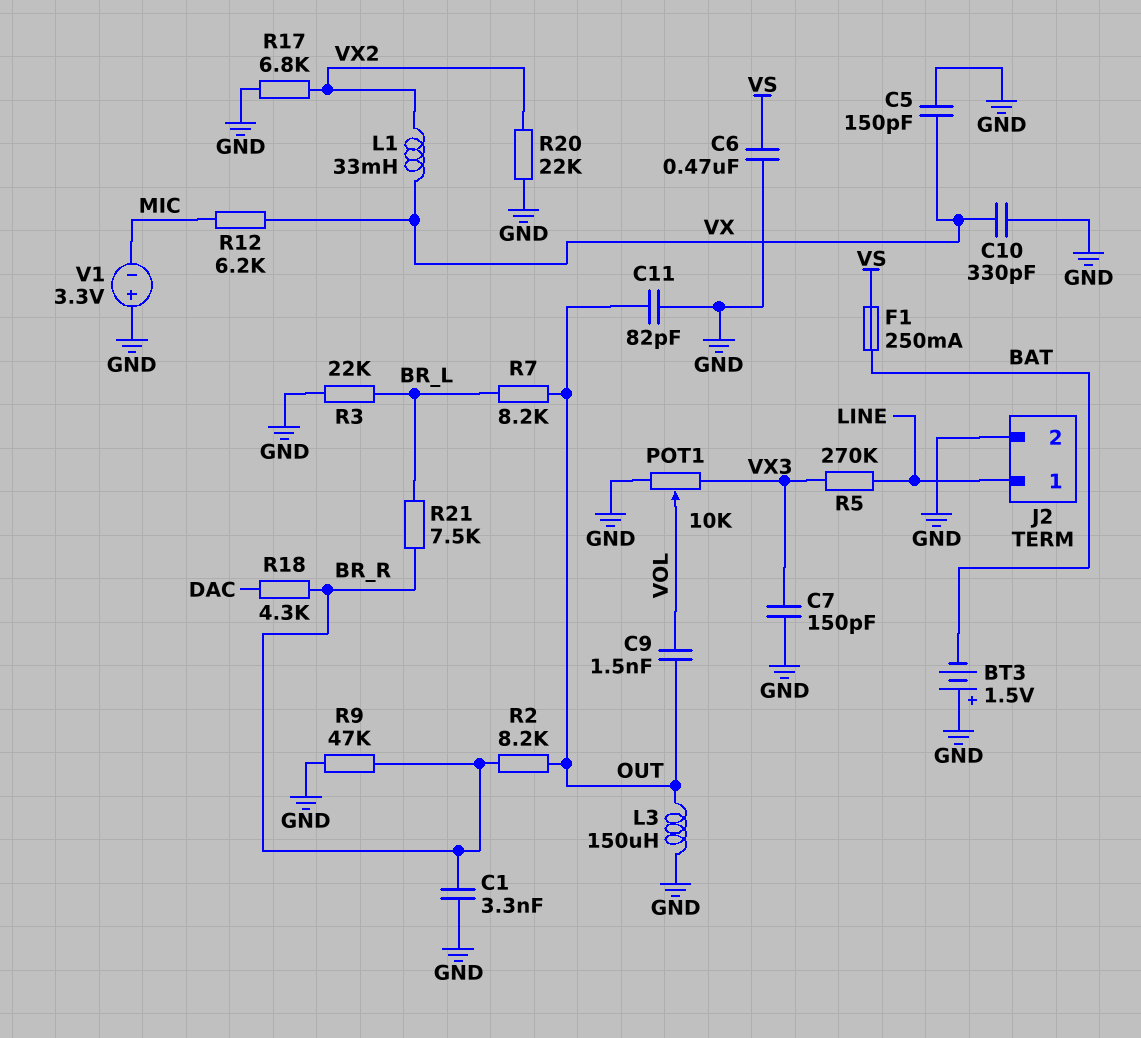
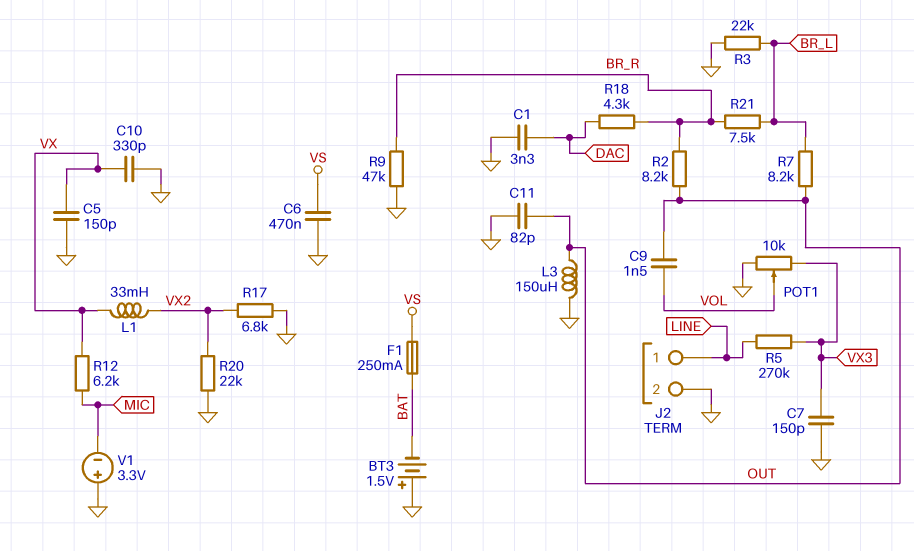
C1: 3.3nF (BR_R, GND) -> 3.3nF (DAC, GND)

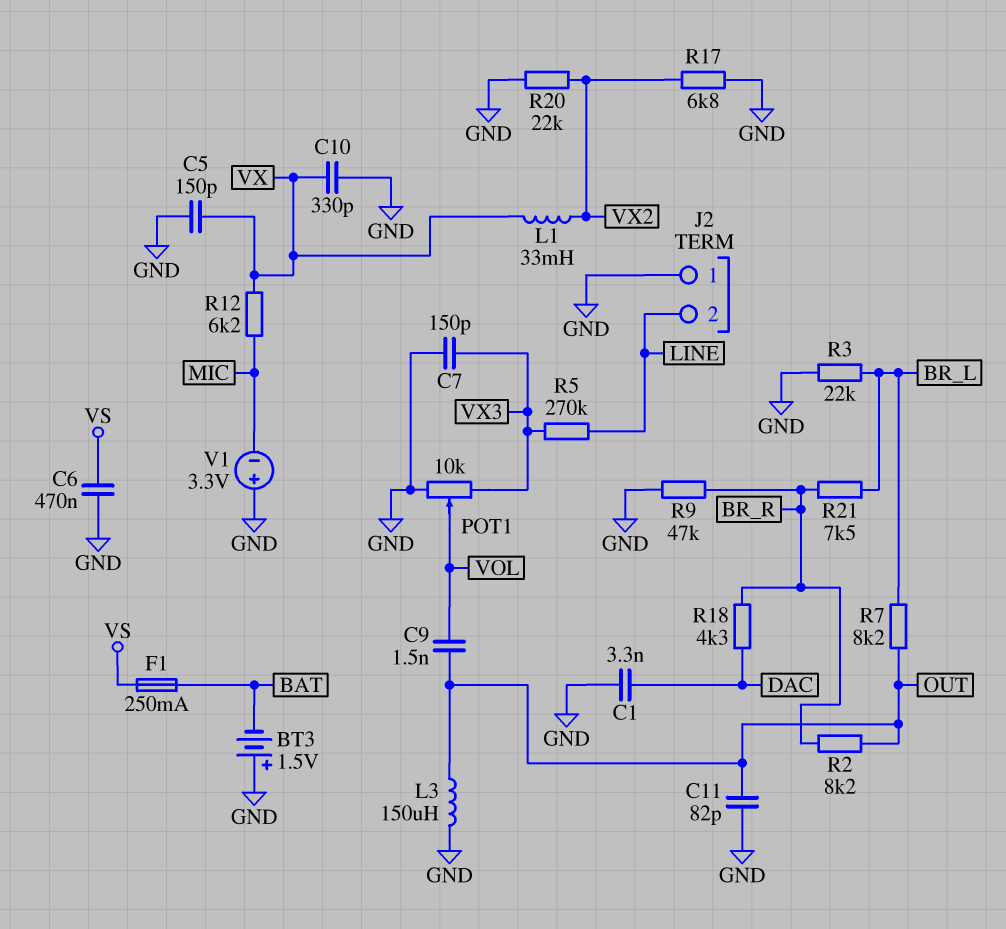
J2 pin 1: LINE -> GND
J2 pin 2: GND -> LINE

